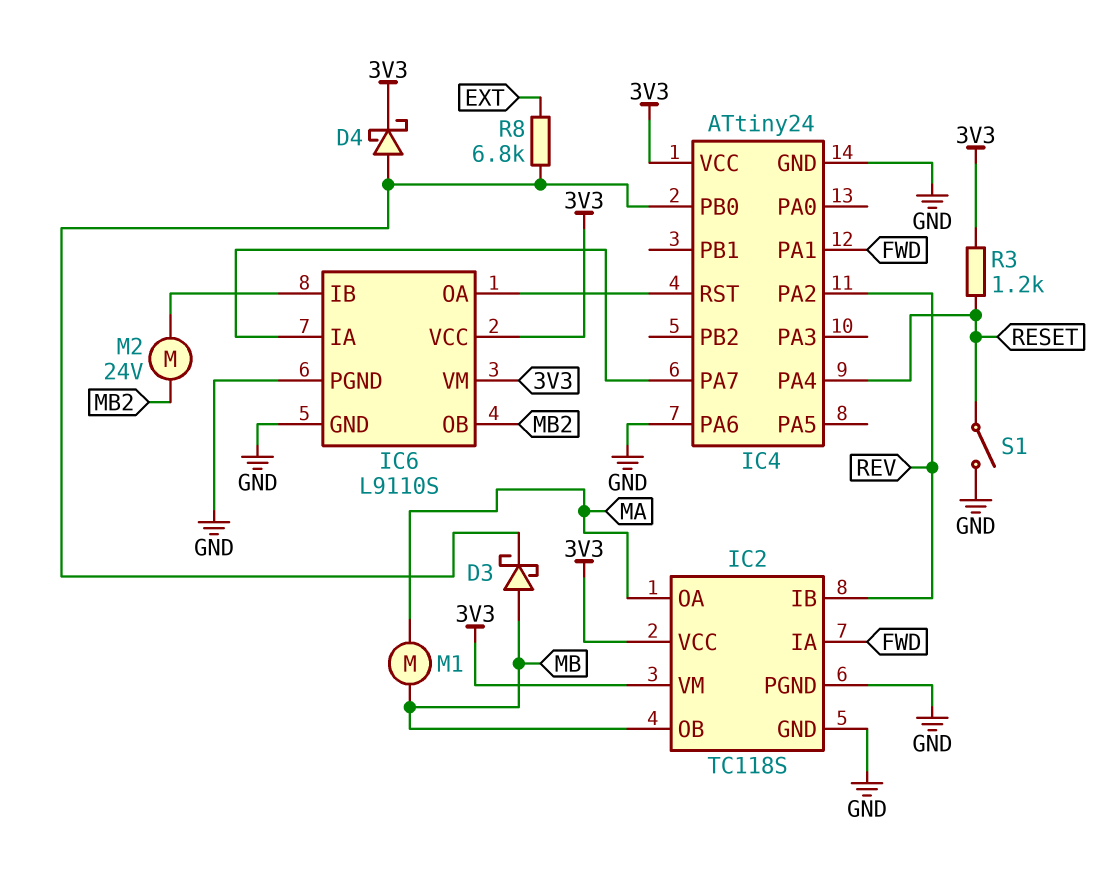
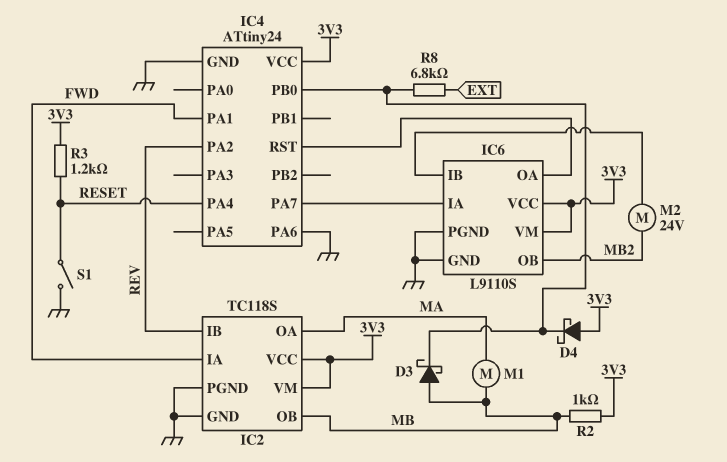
D4: schottky (A IC4/PB0, K 3V3) -> schottky (A 3V3, K IC4/PB0)
R2: none -> 1k (3V3, MB)

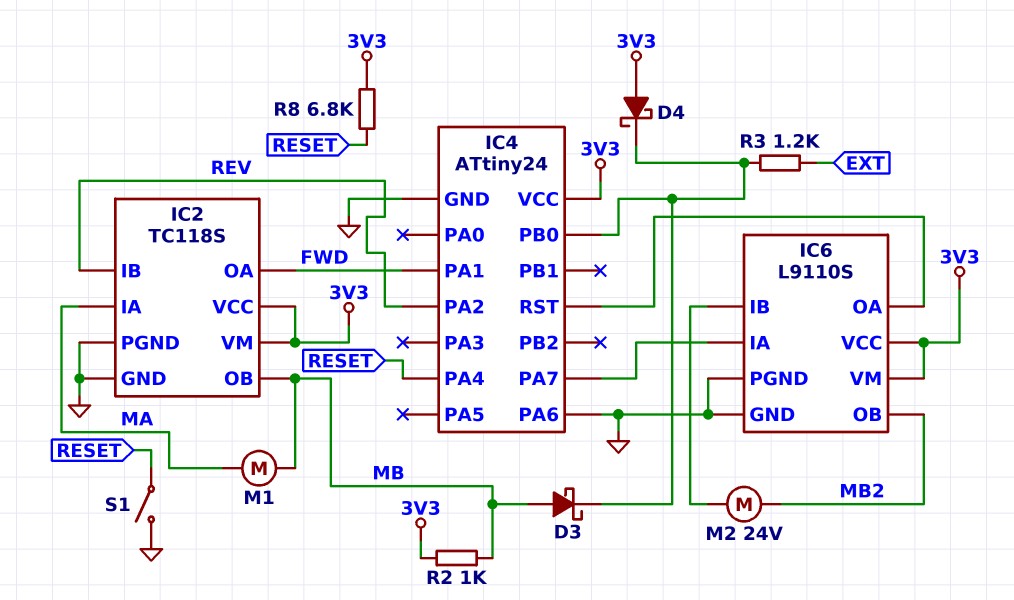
IC2 pin IA: FWD -> MA
IC2 pin OA: MA -> FWD
R3: 1.2k (3V3, RESET) -> 1.2k (EXT, IC4/PB0)
R8: 6.8k (EXT, IC4/PB0) -> 6.8k (3V3, RESET)

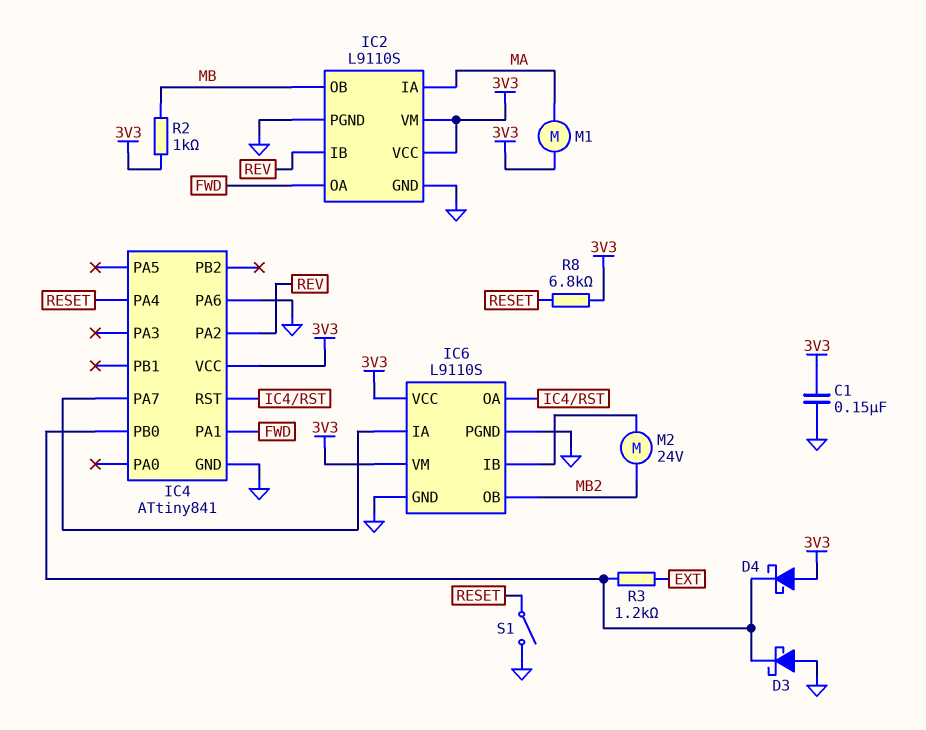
C1: none -> 150nF (3V3, GND)
D3: schottky (A MB, K IC4/PB0) -> schottky (A GND, K IC4/PB0)
IC2: TC118S -> L9110S
IC4: ATtiny24 -> ATtiny841
M1: motor (MA, MB) -> motor (3V3, MA)

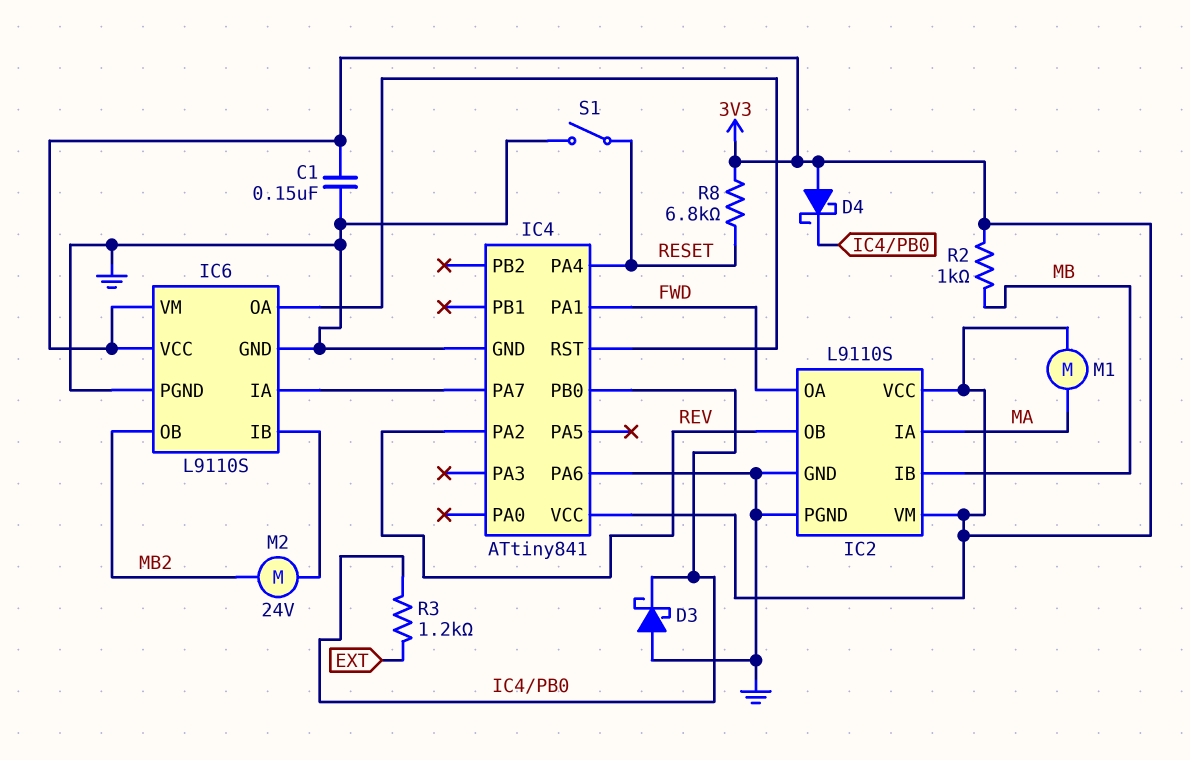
IC2 pin IB: REV -> MB
IC2 pin OB: MB -> REV

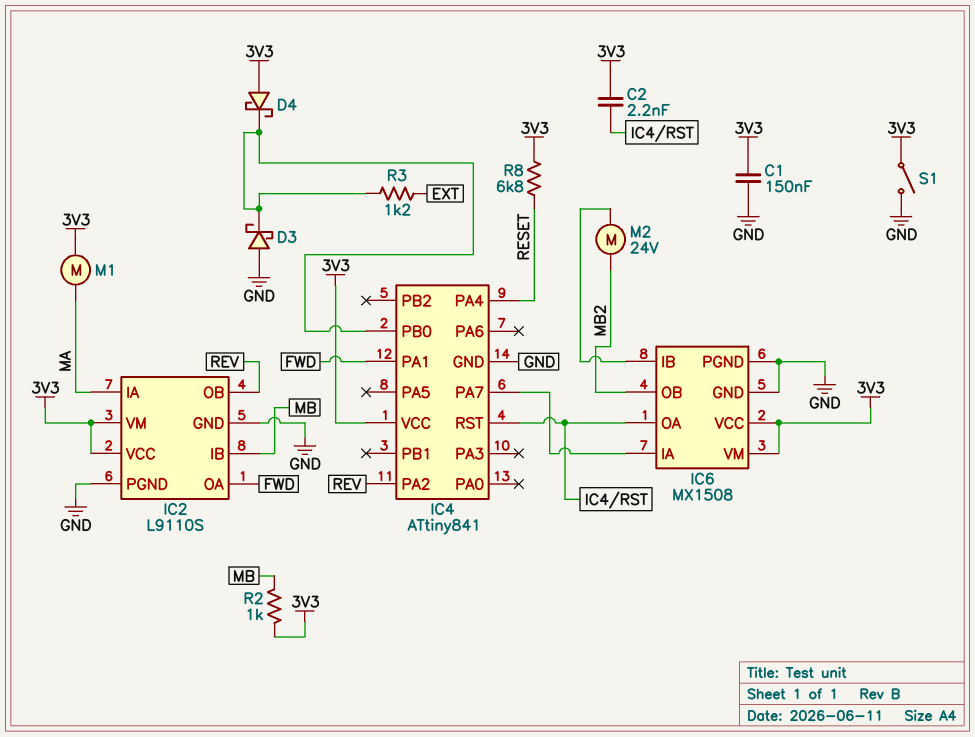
C2: none -> 2.2nF (3V3, IC4/RST)
IC4 pin PA6: GND -> none
IC6: L9110S -> MX1508
S1: switch (GND, RESET) -> switch (3V3, GND)

